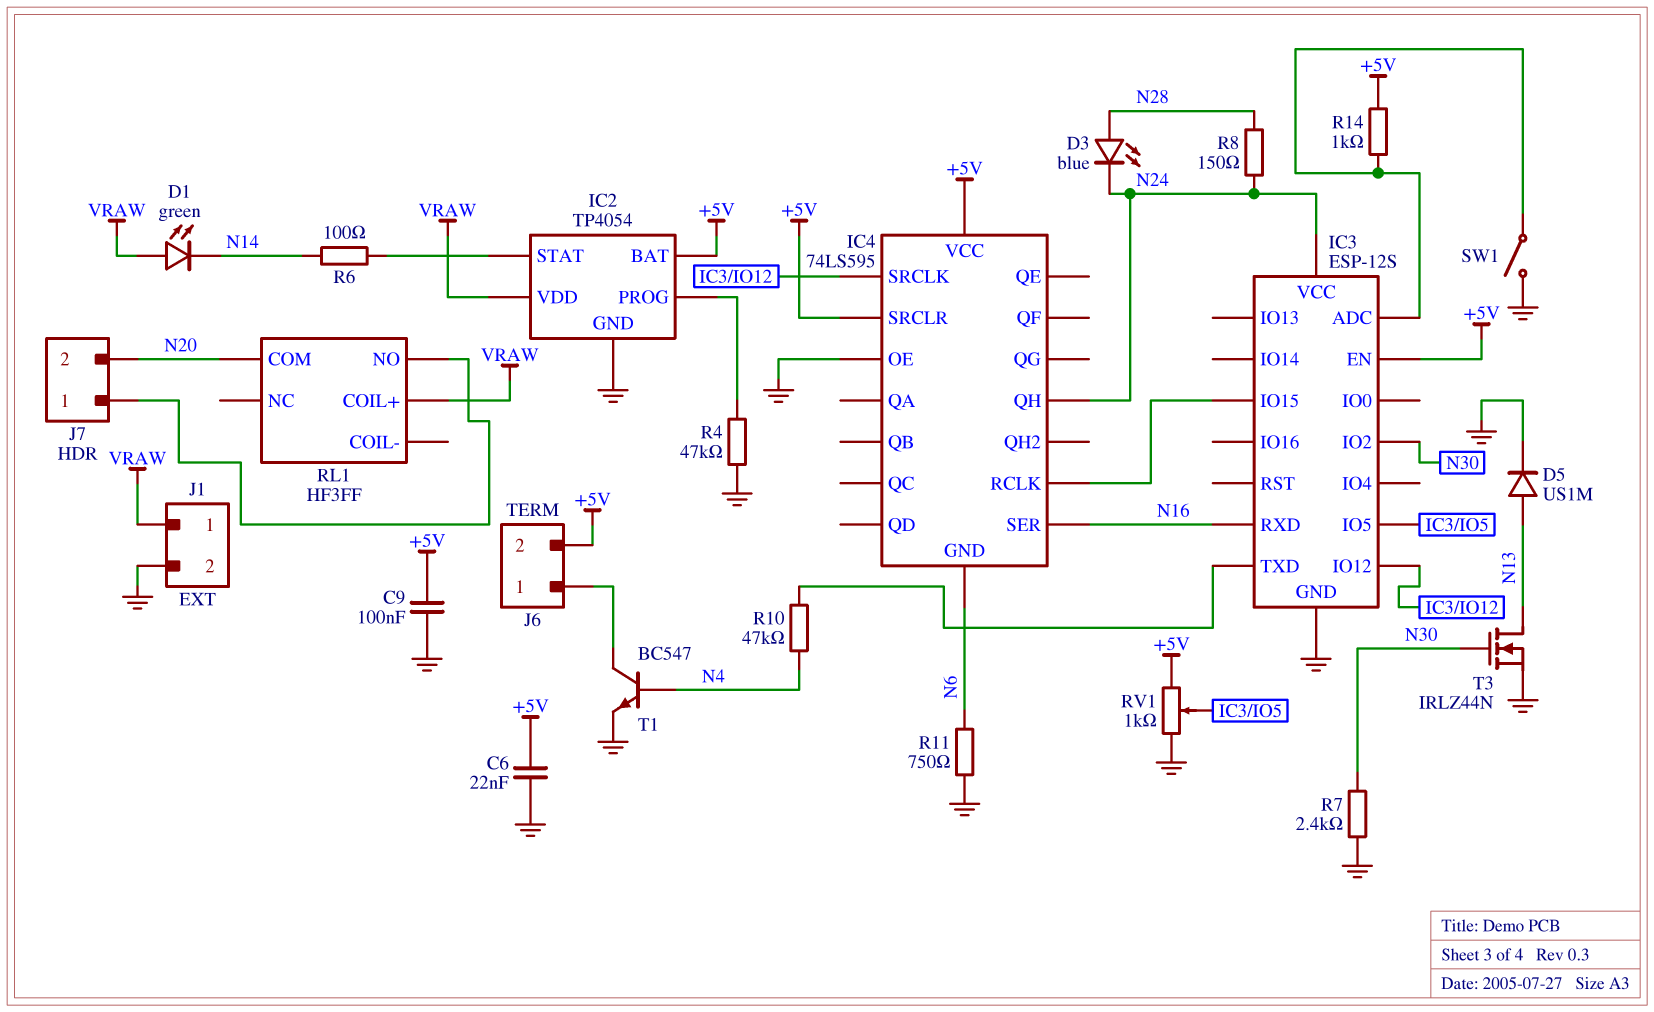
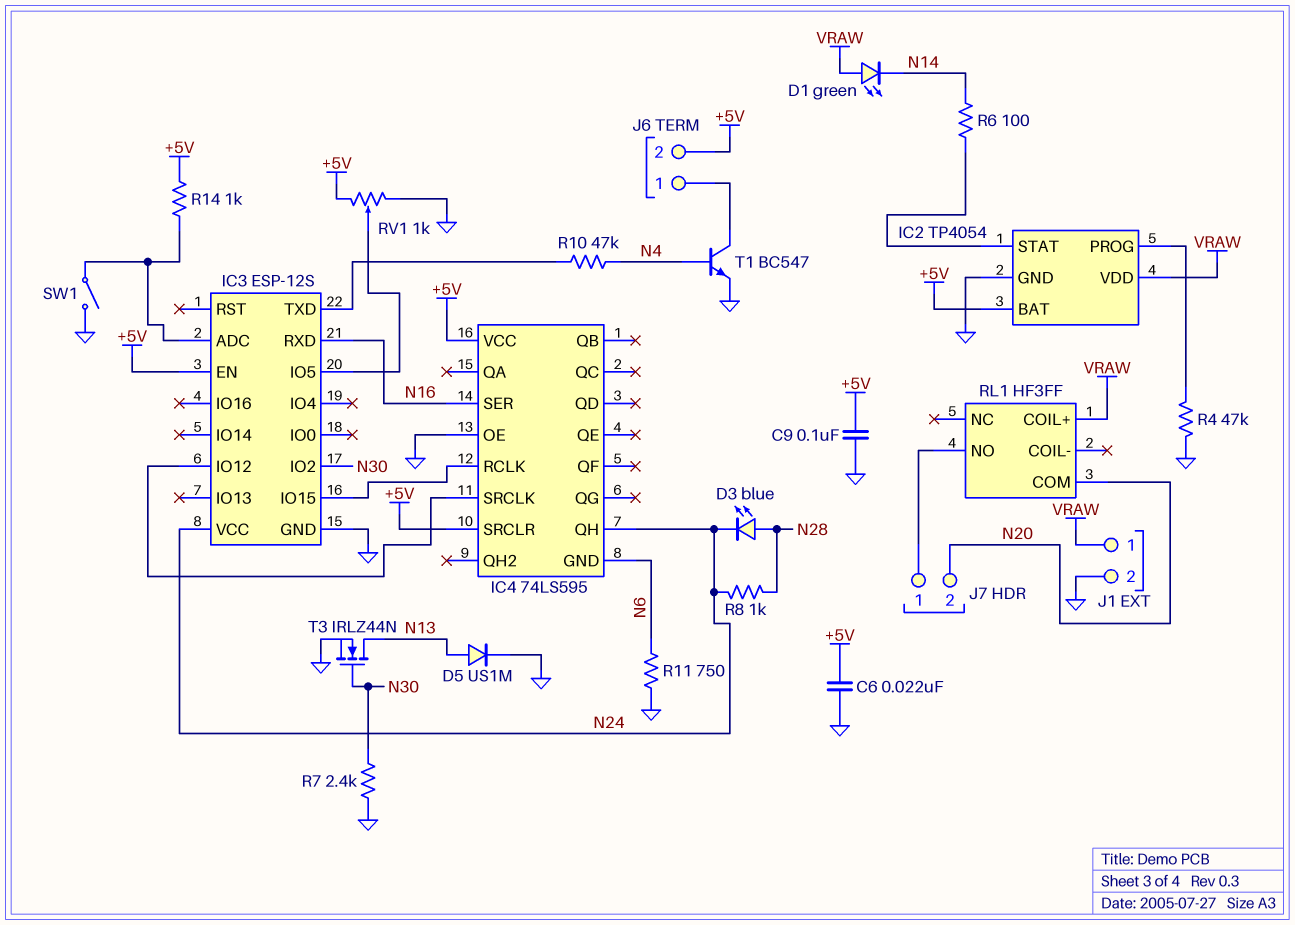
R8: 150 (N24, N28) -> 1k (N24, N28)

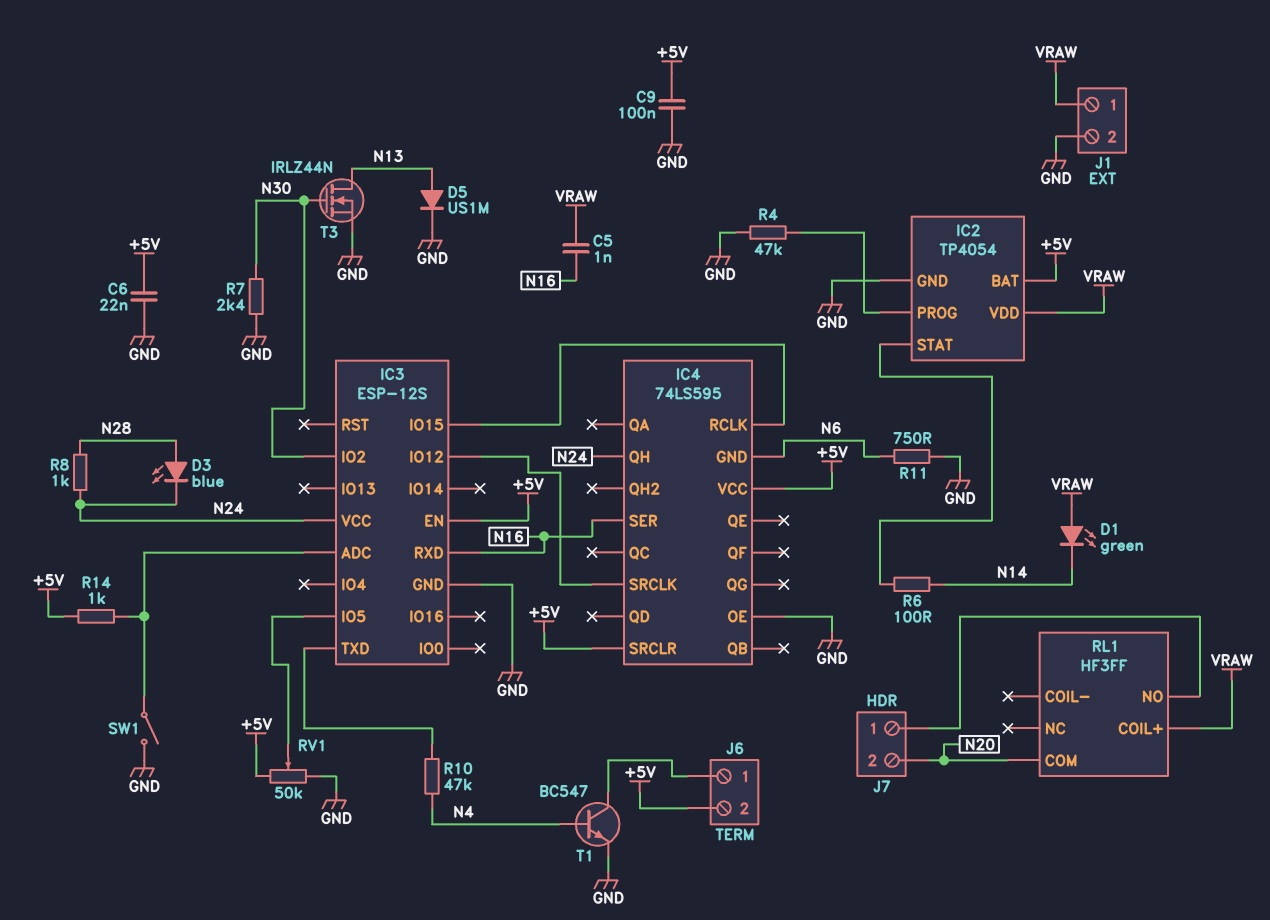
C5: none -> 1nF (N16, VRAW)
RV1: 1k (+5V, GND, wiper IC3/IO5) -> 50k (+5V, GND, wiper IC3/IO5)

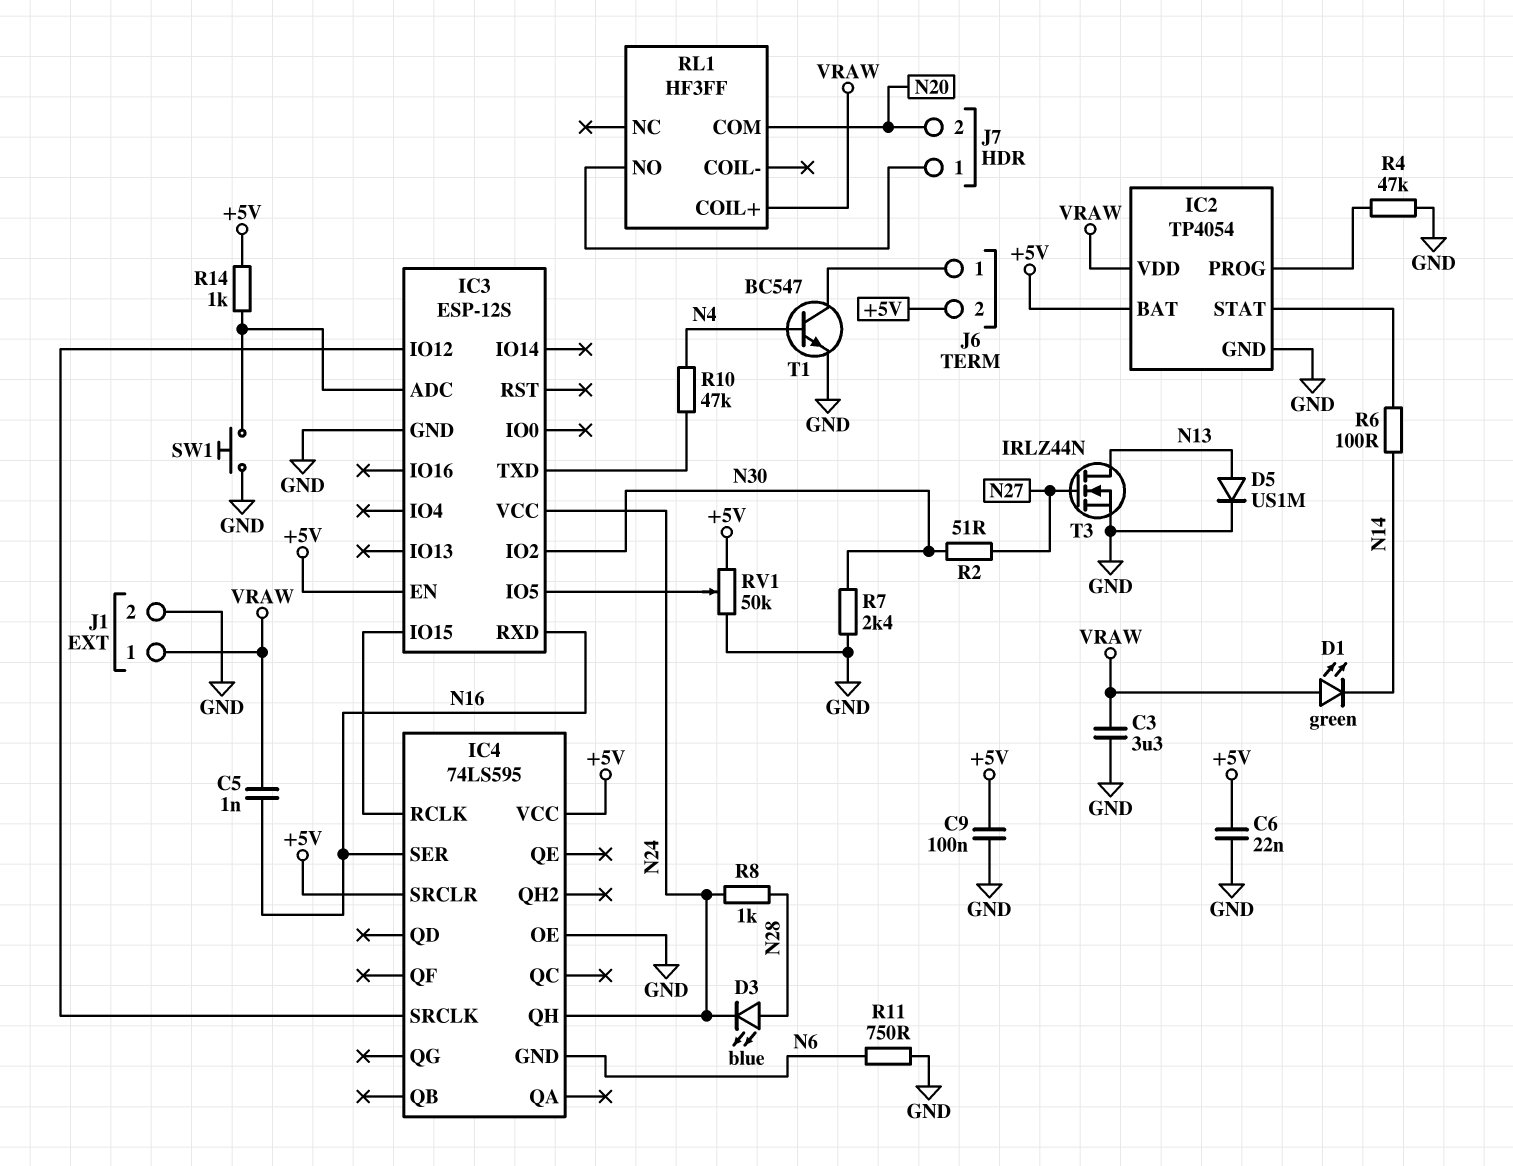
C3: none -> 3.3uF (GND, VRAW)
R2: none -> 51 (N27, N30)
SW1: switch (GND, IC3/ADC) -> button (GND, IC3/ADC)
T3: NMOS IRLZ44N (G N30, D N13, S GND) -> NMOS IRLZ44N (G N27, D N13, S GND)

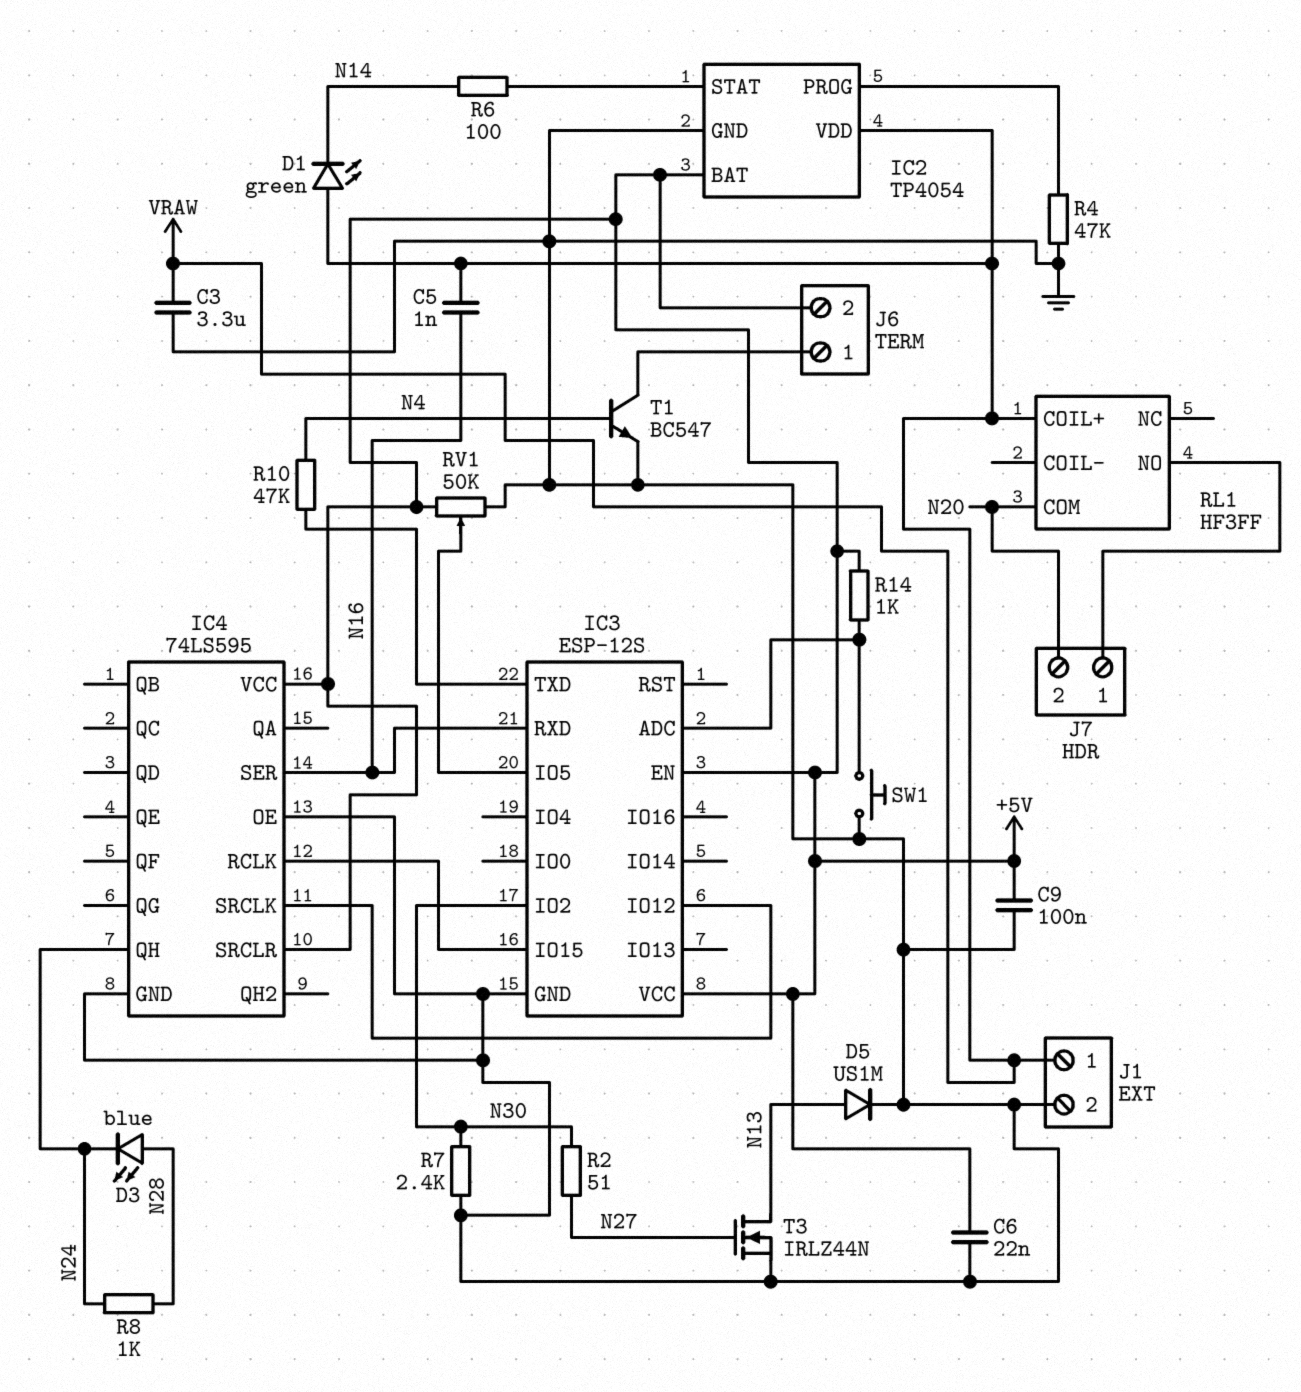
IC3 pin VCC: N24 -> +5V
IC4 pin GND: N6 -> GND
R11: 750 (GND, N6) -> none

